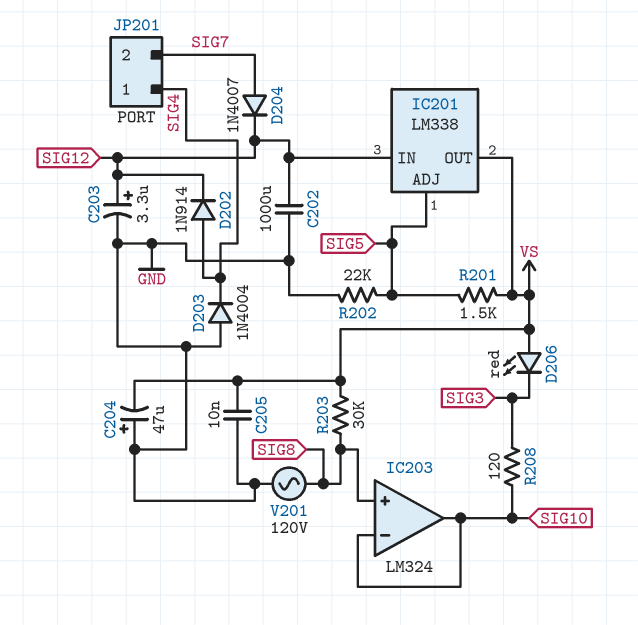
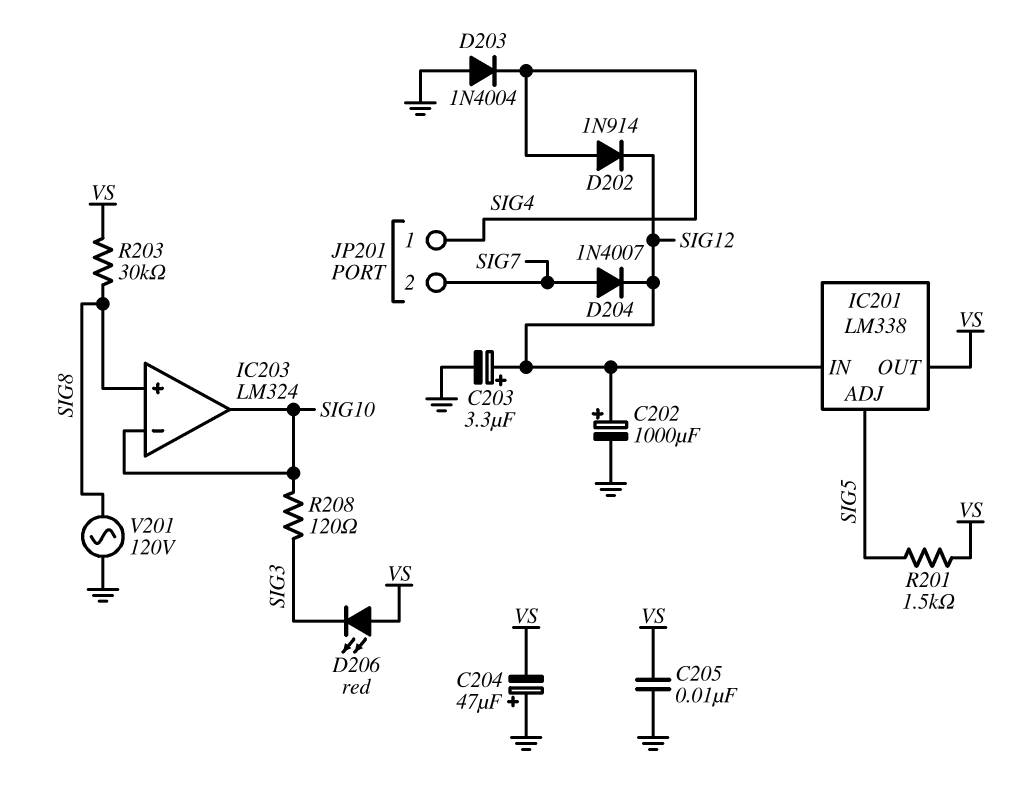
C202: 1000uF (GND, SIG12) -> 1000uF (plus SIG12, minus GND)
R202: 22k (GND, SIG5) -> none

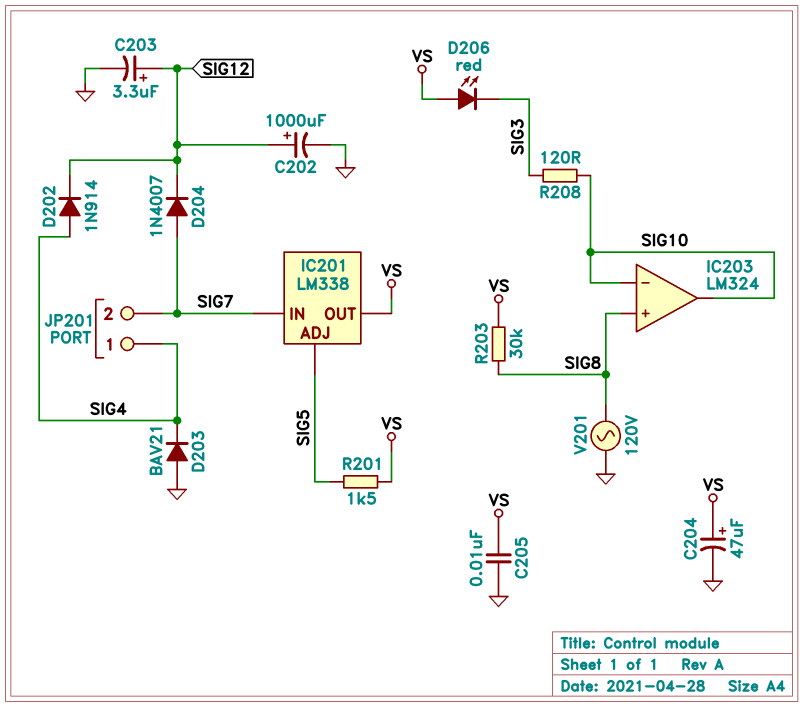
C204: 47uF (plus GND, minus VS) -> 47uF (plus VS, minus GND)
D203: diode 1N4004 (A GND, K SIG4) -> diode BAV21 (A GND, K SIG4)
IC201 pin IN: SIG12 -> SIG7

